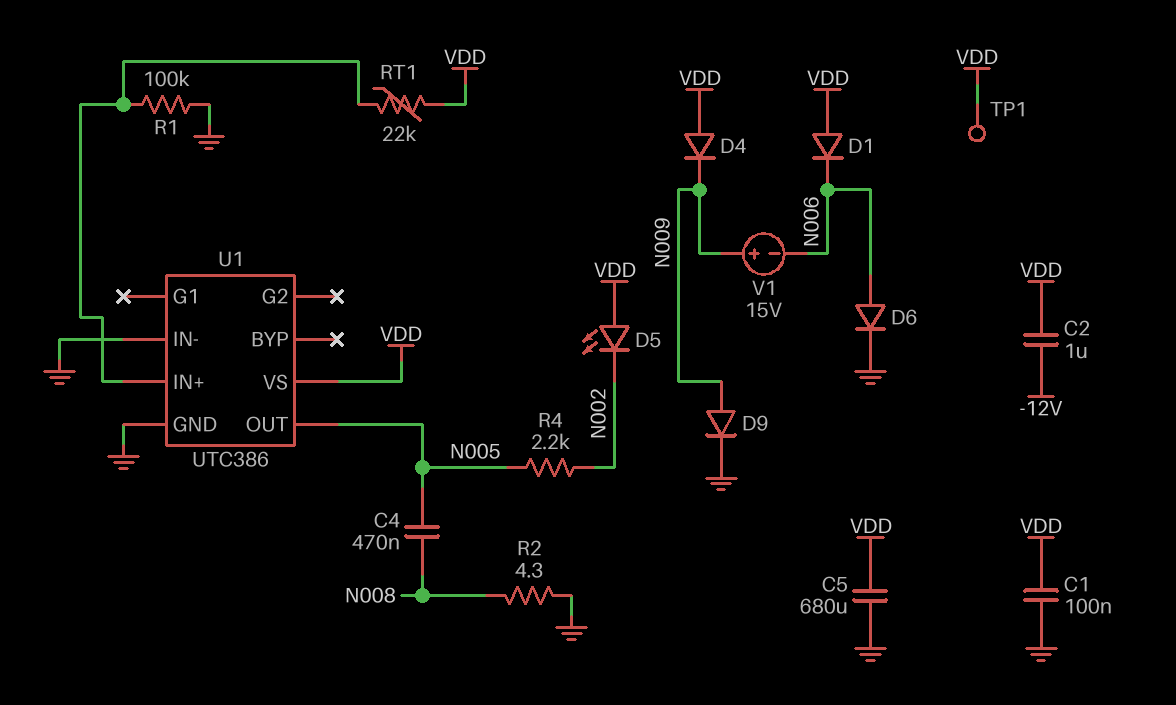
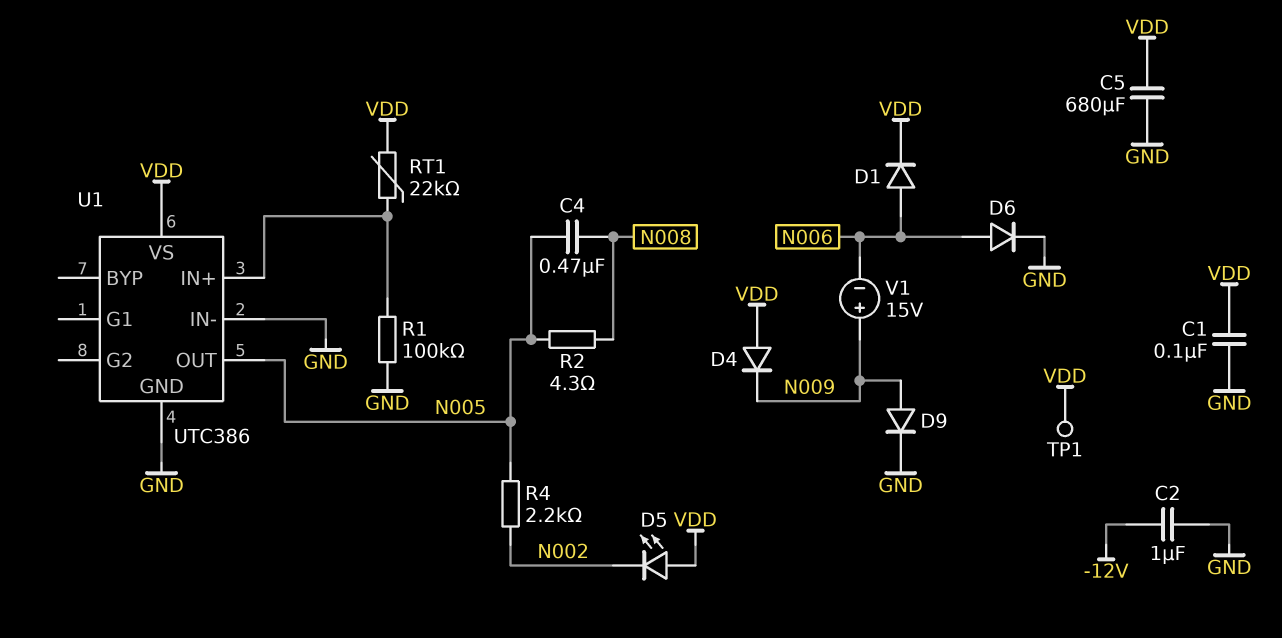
C2: 1uF (-12V, VDD) -> 1uF (-12V, GND)
D1: diode (A VDD, K N006) -> diode (A N006, K VDD)
R2: 4.3 (GND, N008) -> 4.3 (N005, N008)

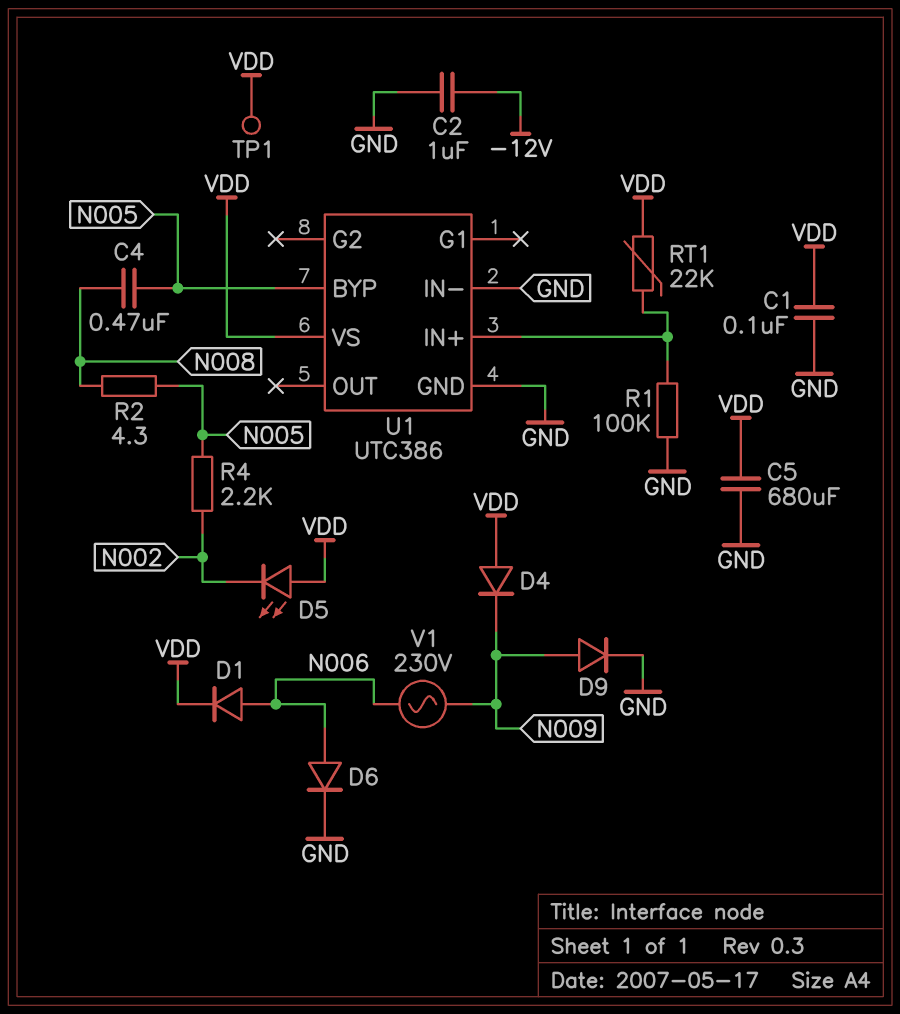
U1 pin BYP: none -> N005
U1 pin OUT: N005 -> none
V1: 15V (plus N009, minus N006) -> AC 230V (N006, N009)

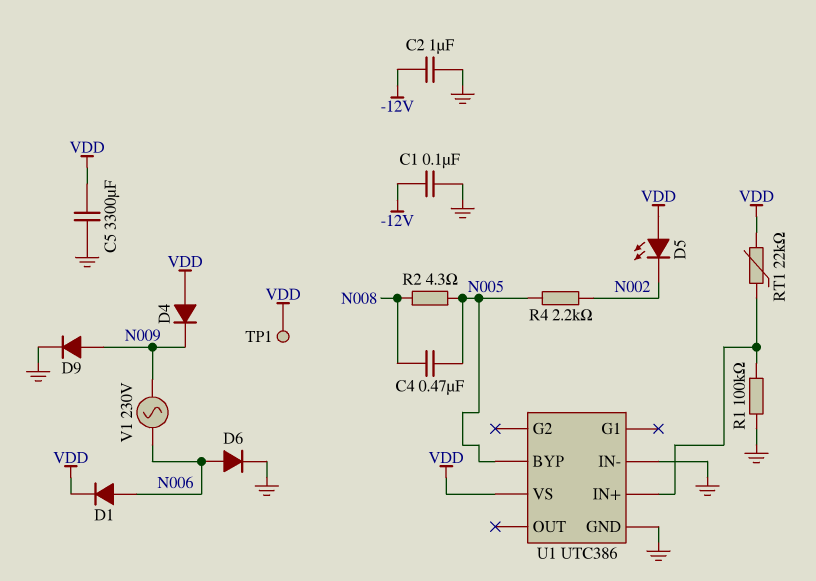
C1: 100nF (GND, VDD) -> 100nF (-12V, GND)
C5: 680uF (GND, VDD) -> 3300uF (GND, VDD)

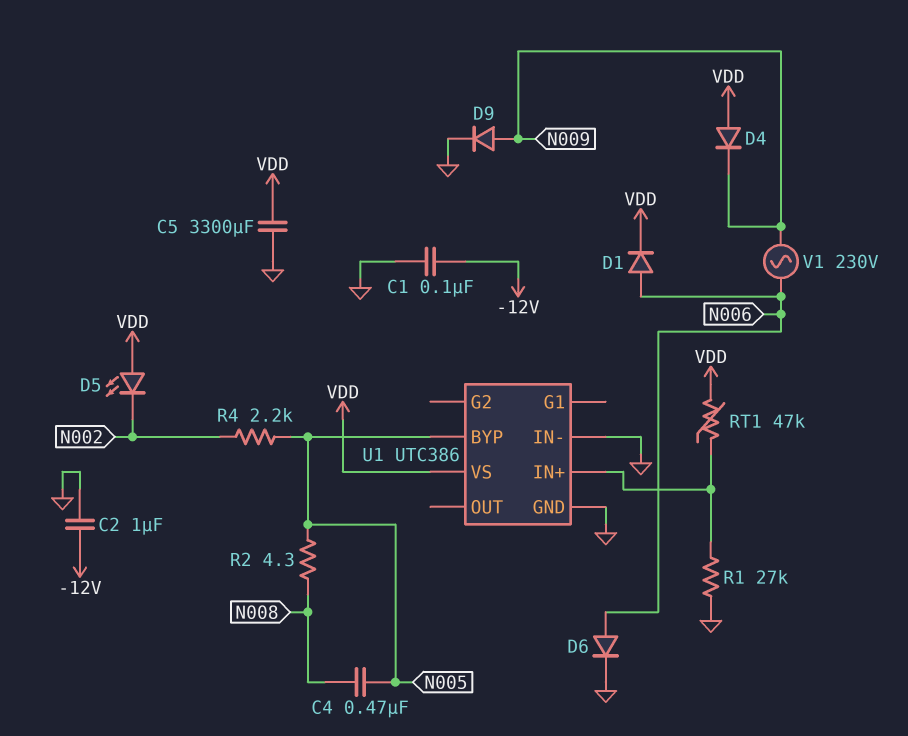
R1: 100k (GND, U1/IN+) -> 27k (GND, U1/IN+)
RT1: 22k (U1/IN+, VDD) -> 47k (U1/IN+, VDD)
TP1: test point (VDD) -> none

